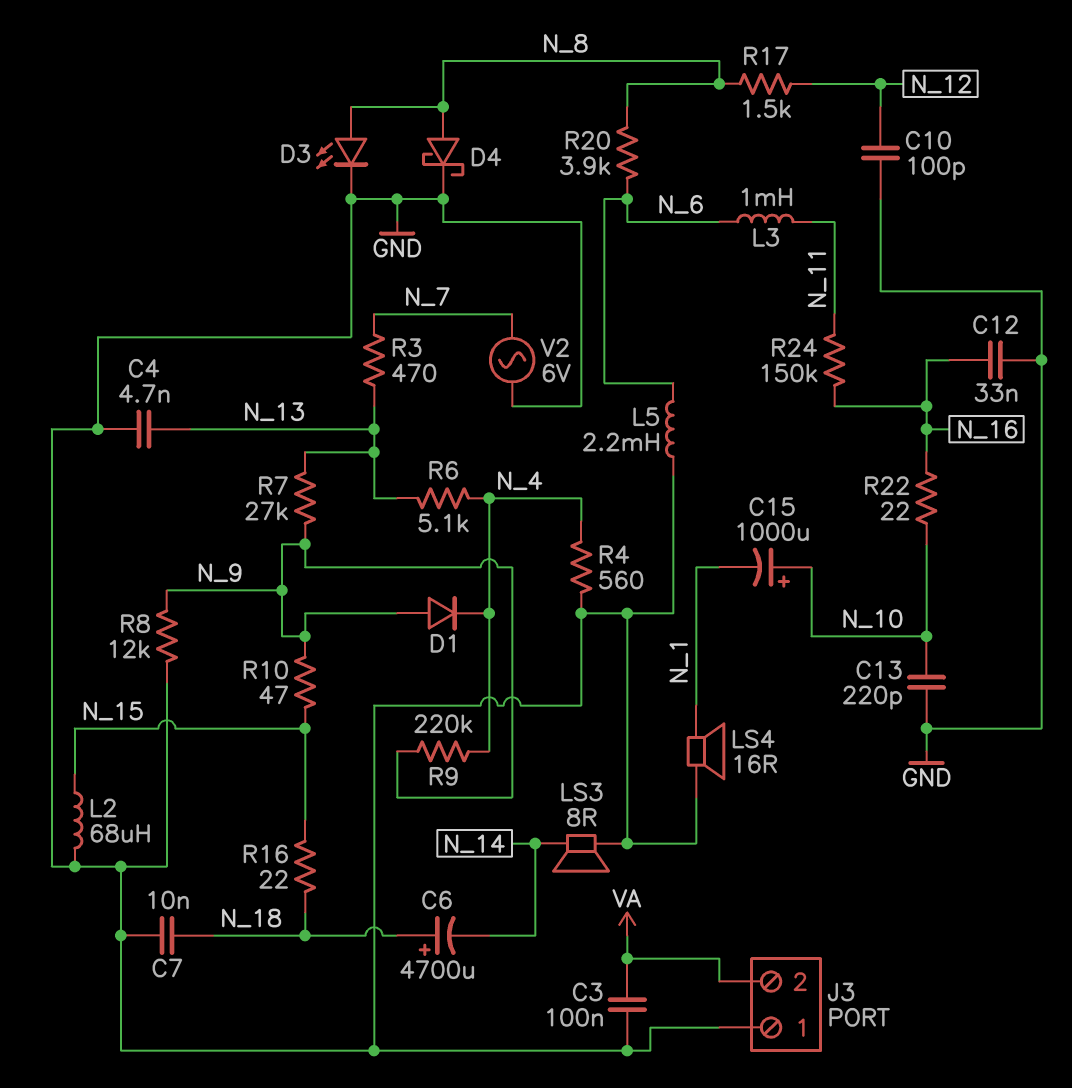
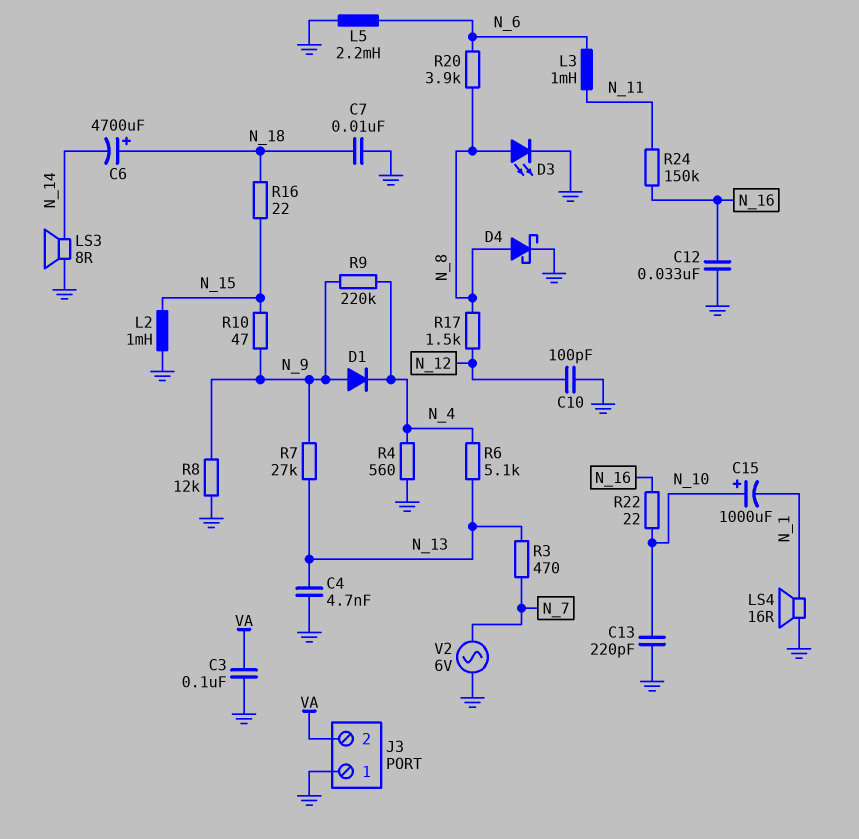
L2: 68uH (GND, N_15) -> 1mH (GND, N_15)

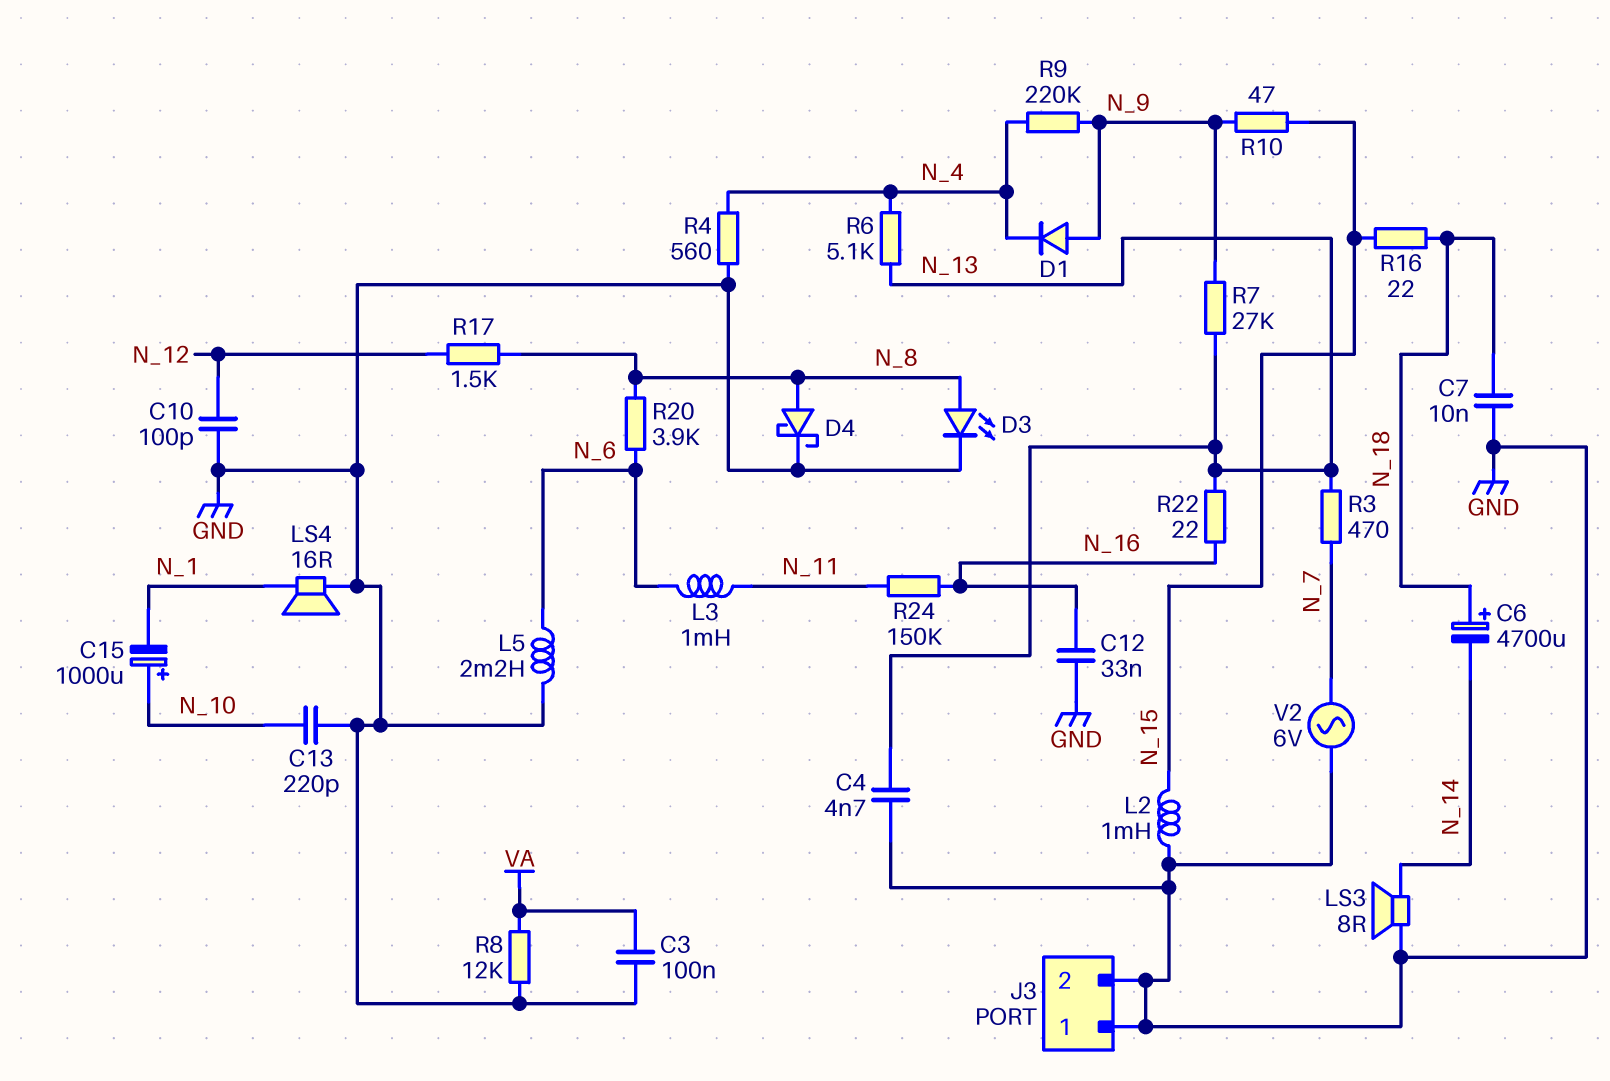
J3 pin 2: VA -> GND
R8: 12k (GND, N_9) -> 12k (GND, VA)
R22: 22 (N_10, N_16) -> 22 (N_13, N_16)

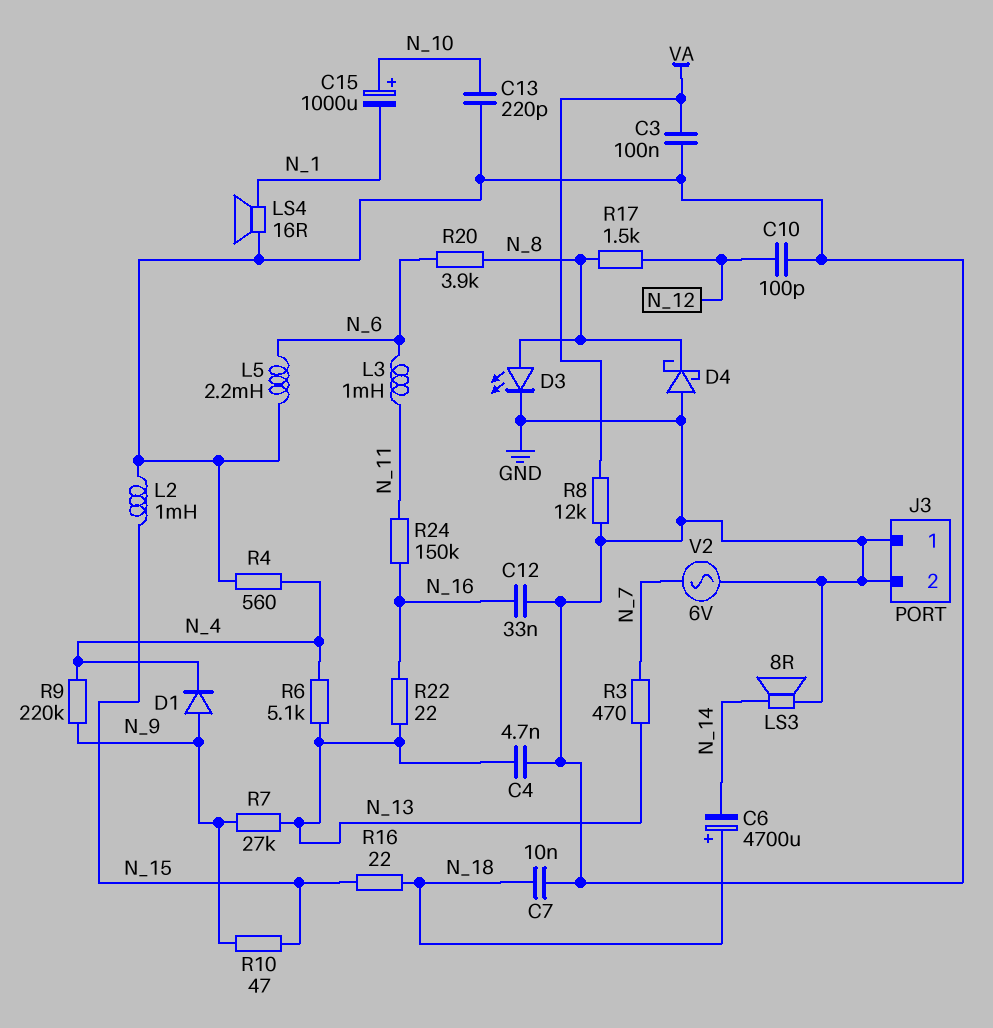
D4: schottky (A N_8, K GND) -> schottky (A GND, K N_8)

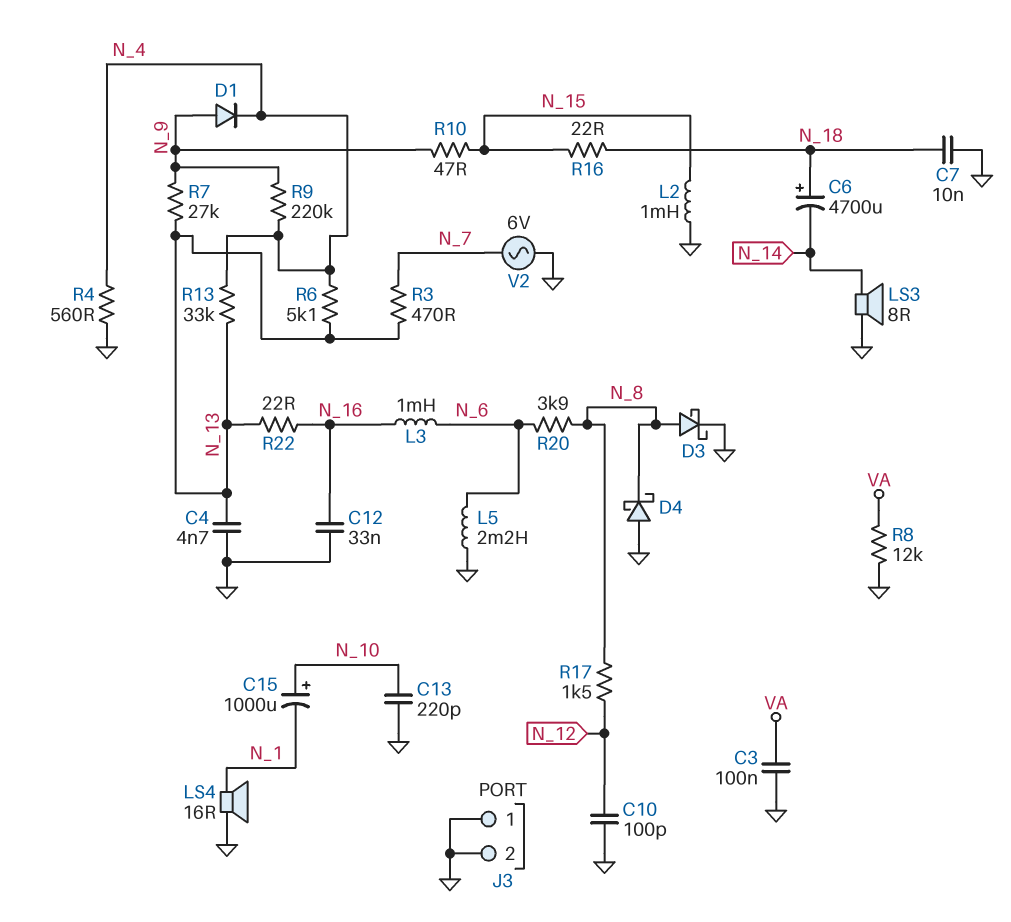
D3: LED (A N_8, K GND) -> schottky (A N_8, K GND)
L3: 1mH (N_6, N_11) -> 1mH (N_6, N_16)
R13: none -> 33k (N_4, N_13)
R24: 150k (N_11, N_16) -> none

